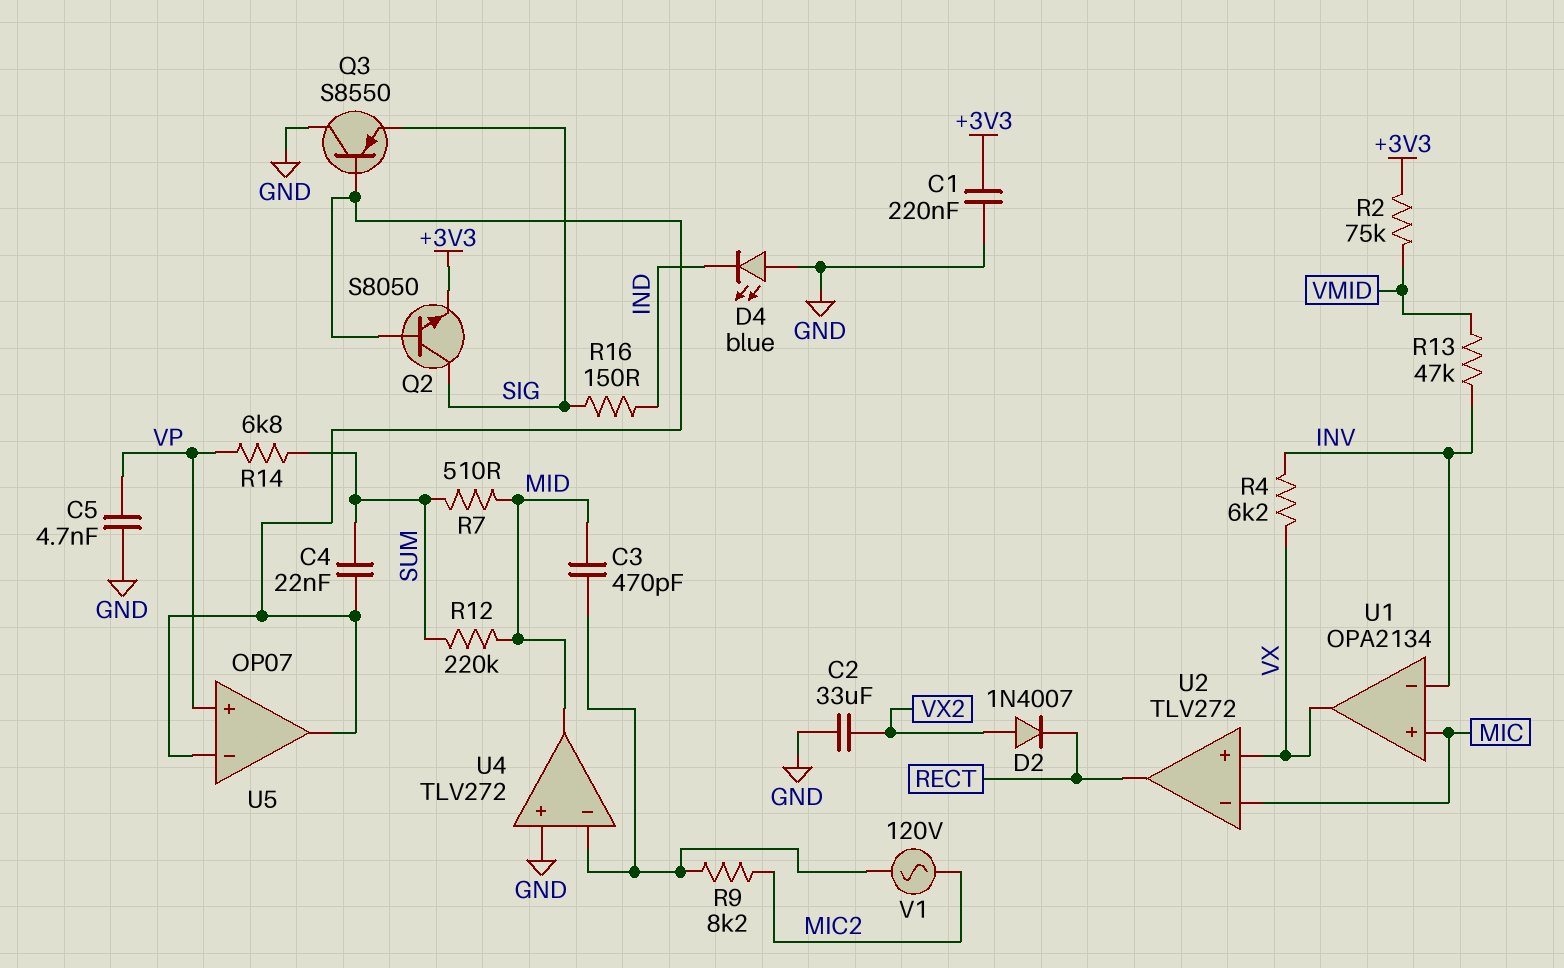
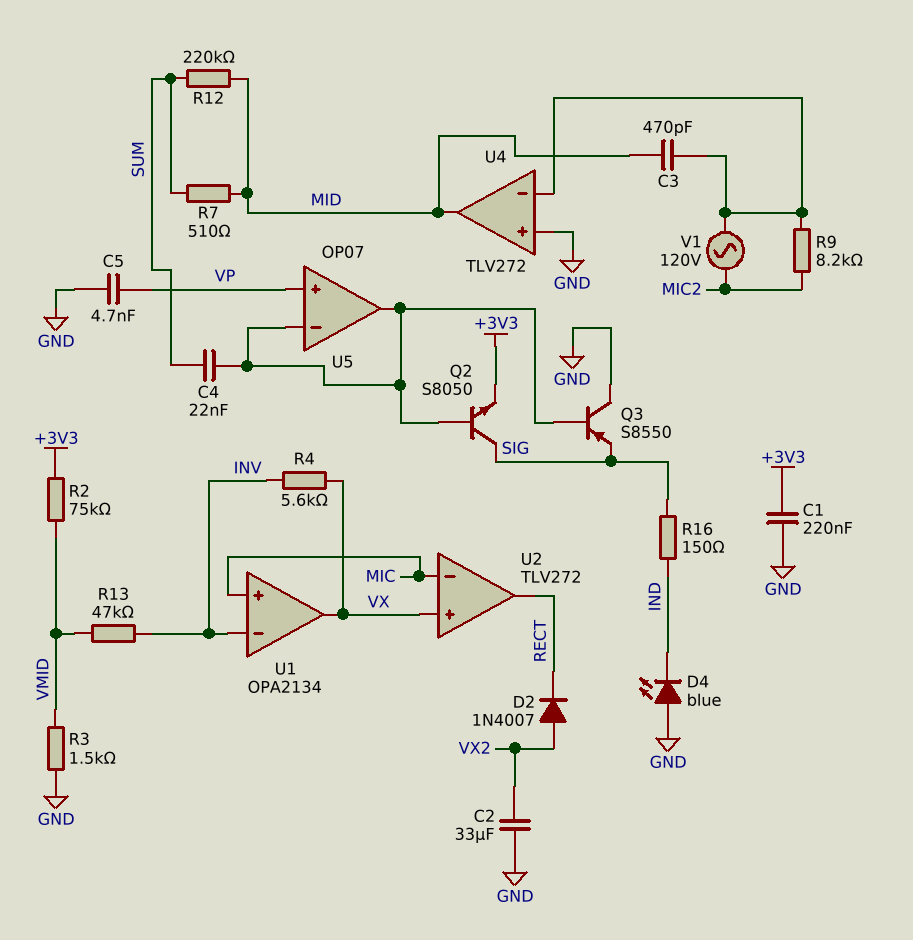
R3: none -> 1.5k (GND, VMID)
R4: 6.2k (INV, VX) -> 5.6k (INV, VX)
R14: 6.8k (SUM, VP) -> none

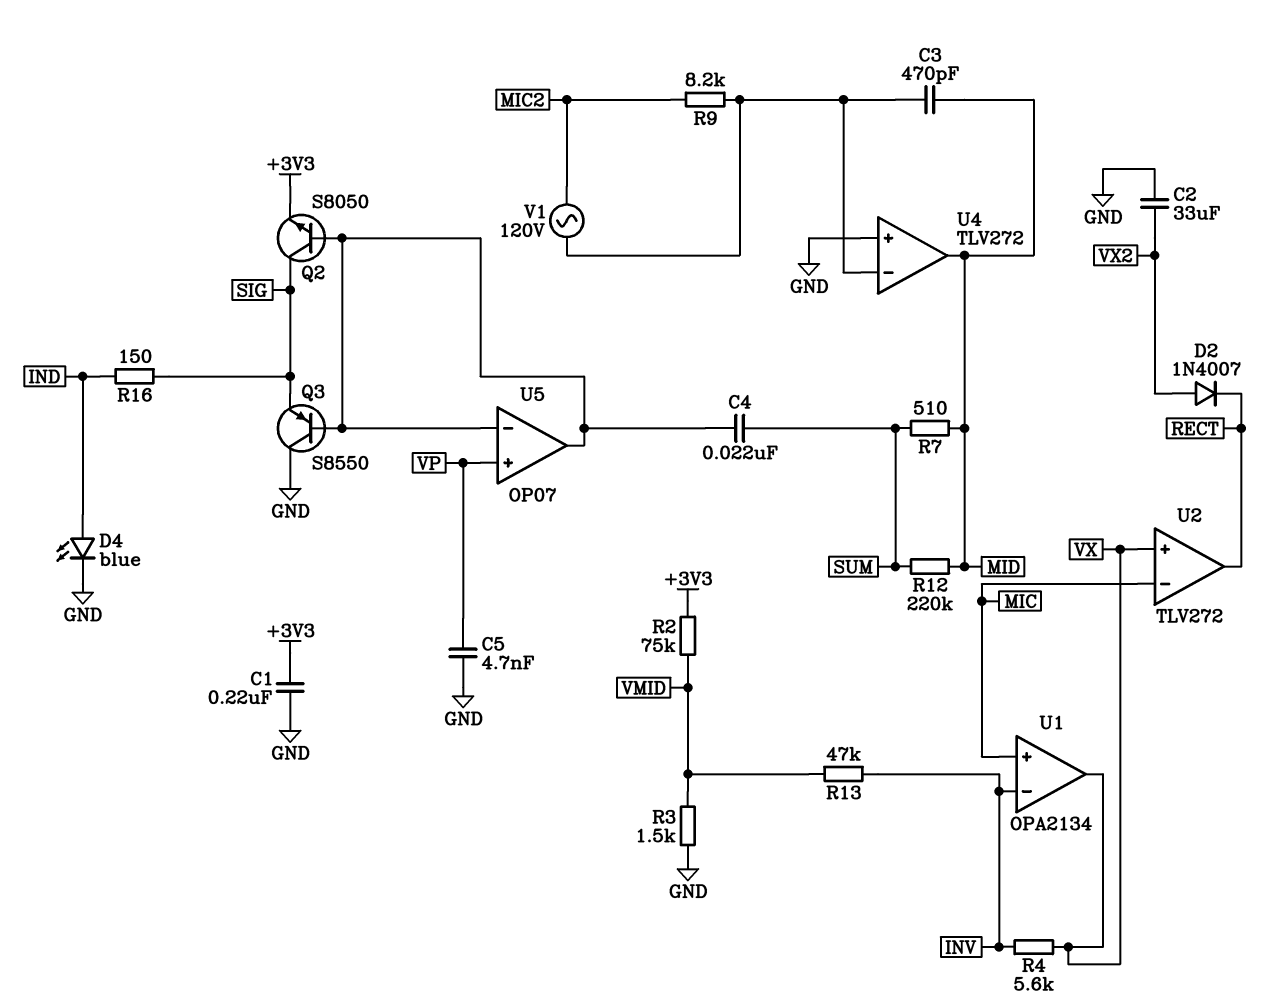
D4: LED blue (A GND, K IND) -> LED blue (A IND, K GND)

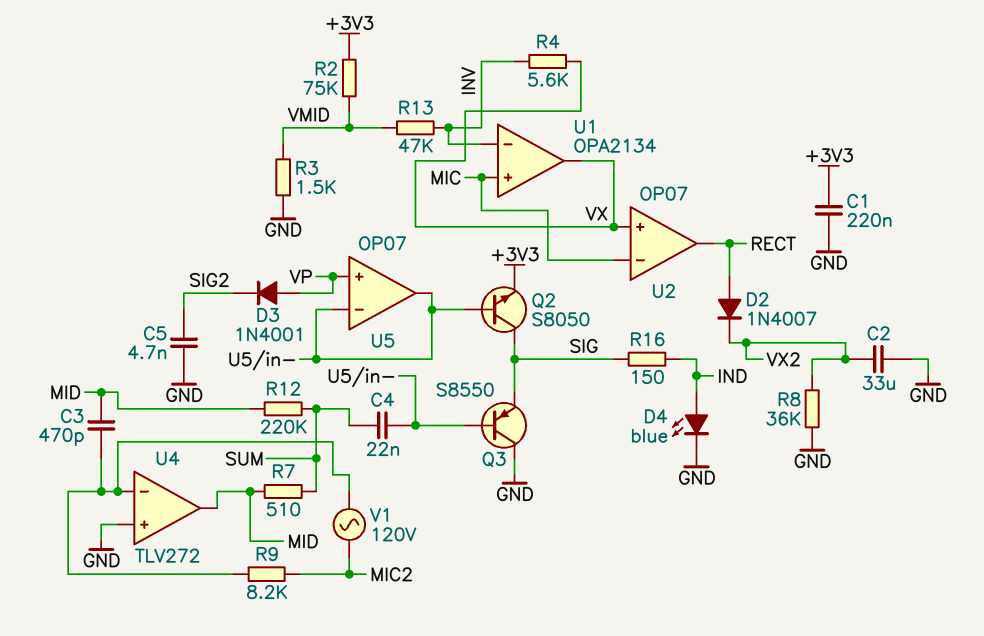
C5: 4.7nF (GND, VP) -> 4.7nF (GND, SIG2)
D2: diode 1N4007 (A VX2, K RECT) -> diode 1N4007 (A RECT, K VX2)
D3: none -> diode 1N4001 (A VP, K SIG2)
R8: none -> 36k (GND, VX2)
U2: TLV272 -> OP07

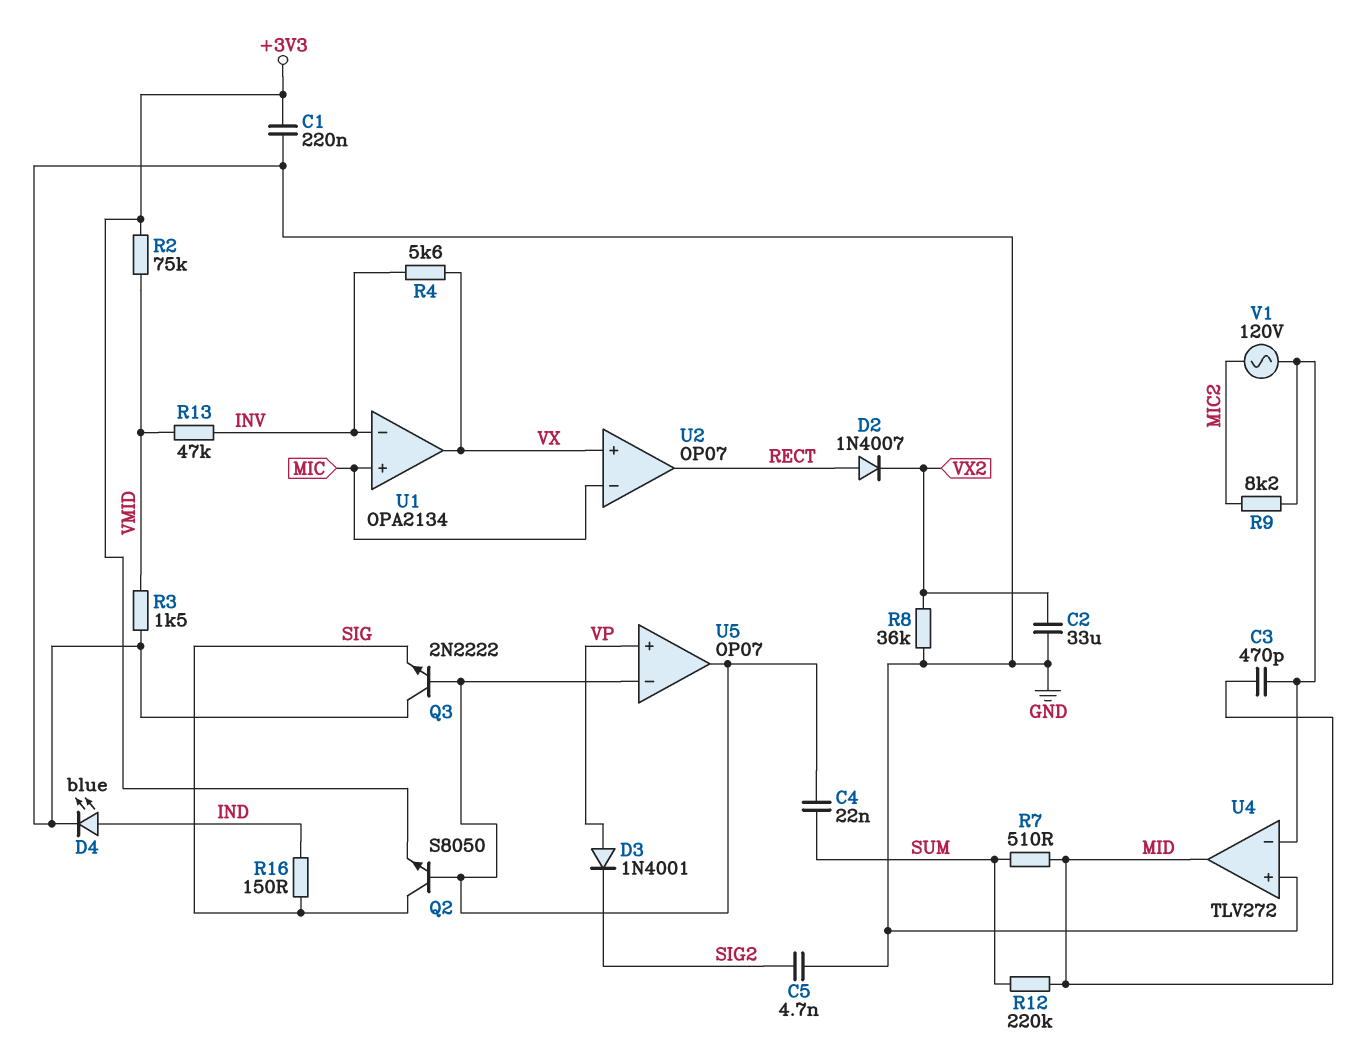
Q3: PNP S8550 (B U5/in-, C GND, E SIG) -> NPN 2N2222 (B U5/in-, C GND, E SIG)

